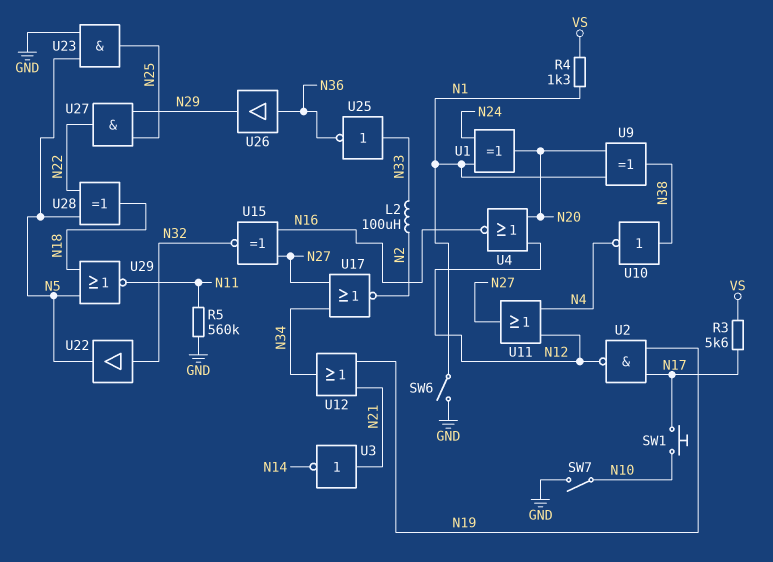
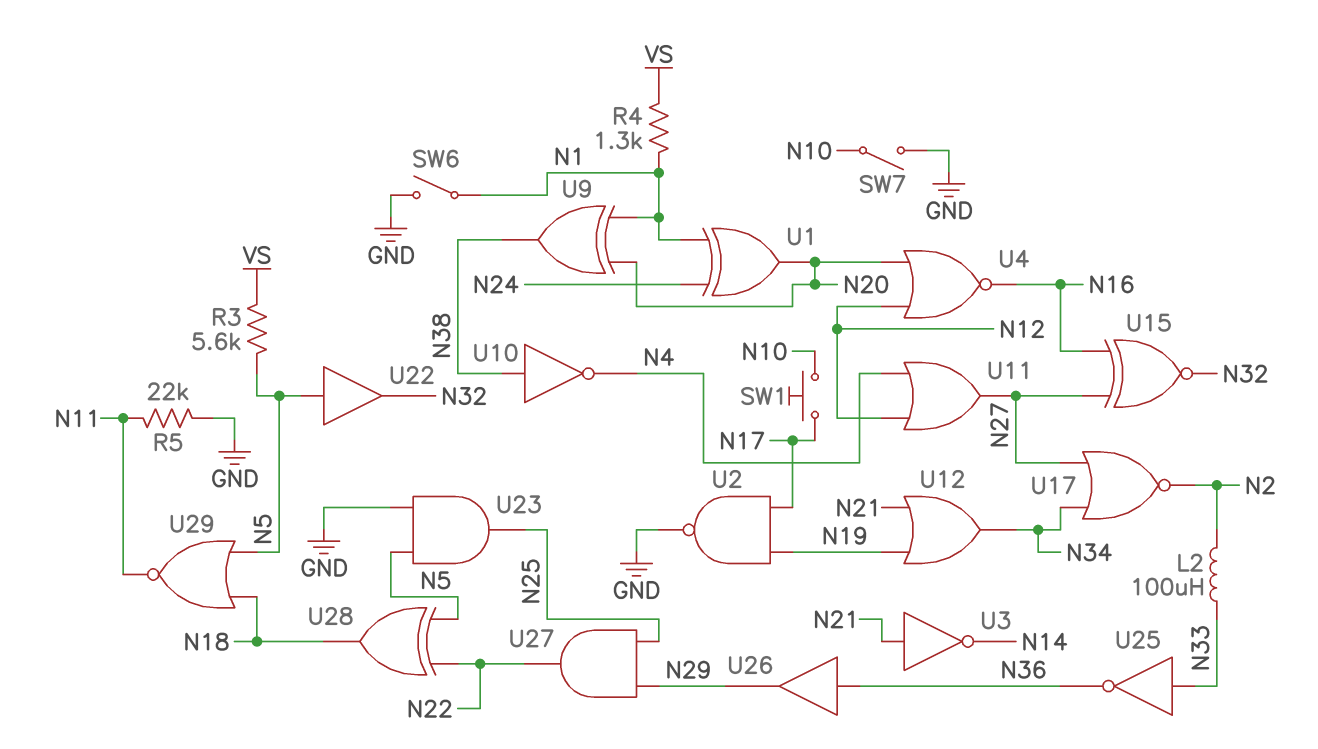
R3: 5.6k (N17, VS) -> 5.6k (N5, VS)
R5: 560k (GND, N11) -> 22k (GND, N11)
U2: NAND (in N17, in N19, out N12) -> NAND (in N17, in N19, out GND)
U22: buffer (in N32, out N5) -> buffer (in N5, out N32)

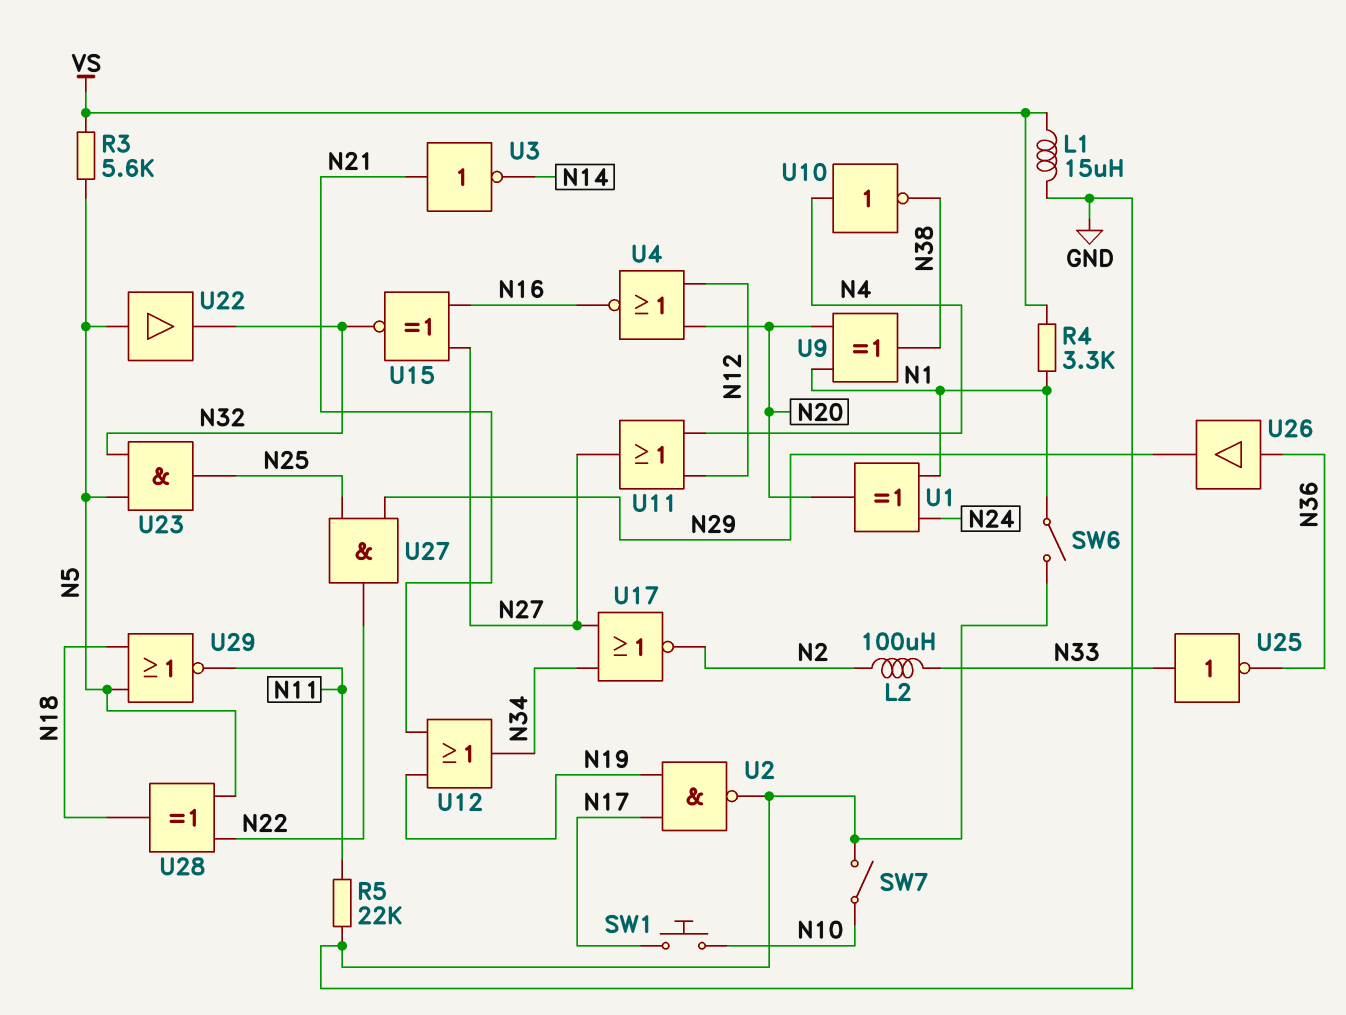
L1: none -> 15uH (GND, VS)
R4: 1.3k (N1, VS) -> 3.3k (N1, VS)
U10: NOT (in N38, out N4) -> NOT (in N4, out N38)
U23: AND (in GND, in N5, out N25) -> AND (in N5, in N32, out N25)

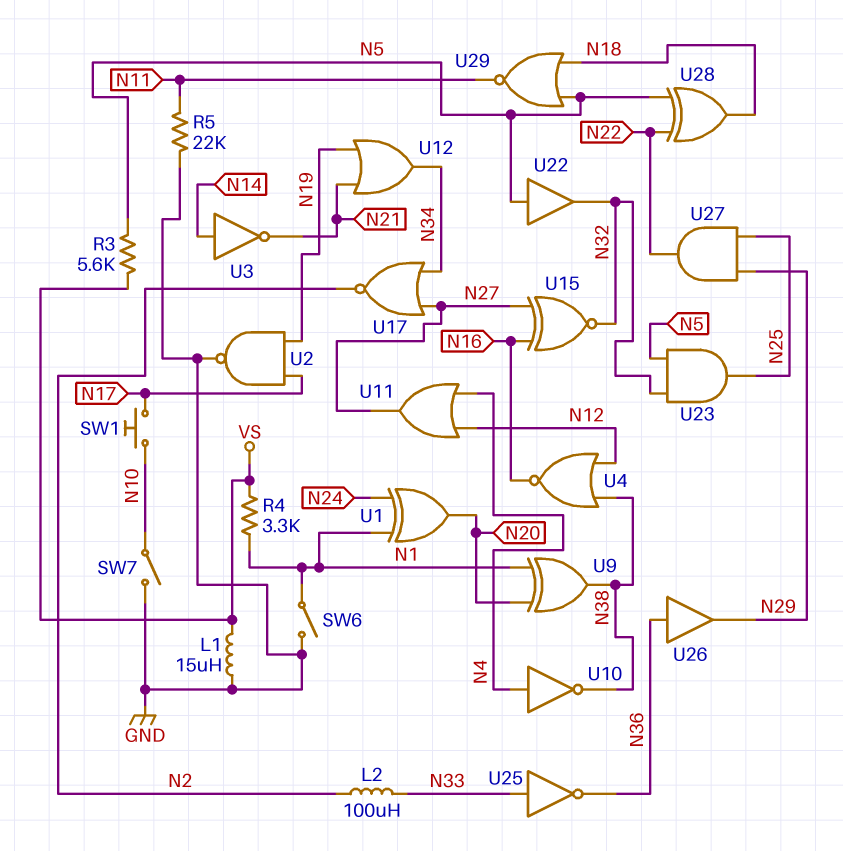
U3: NOT (in N21, out N14) -> NOT (in N14, out N21)
U4: NOR (in N12, in N20, out N16) -> NOR (in N12, in N38, out N16)

